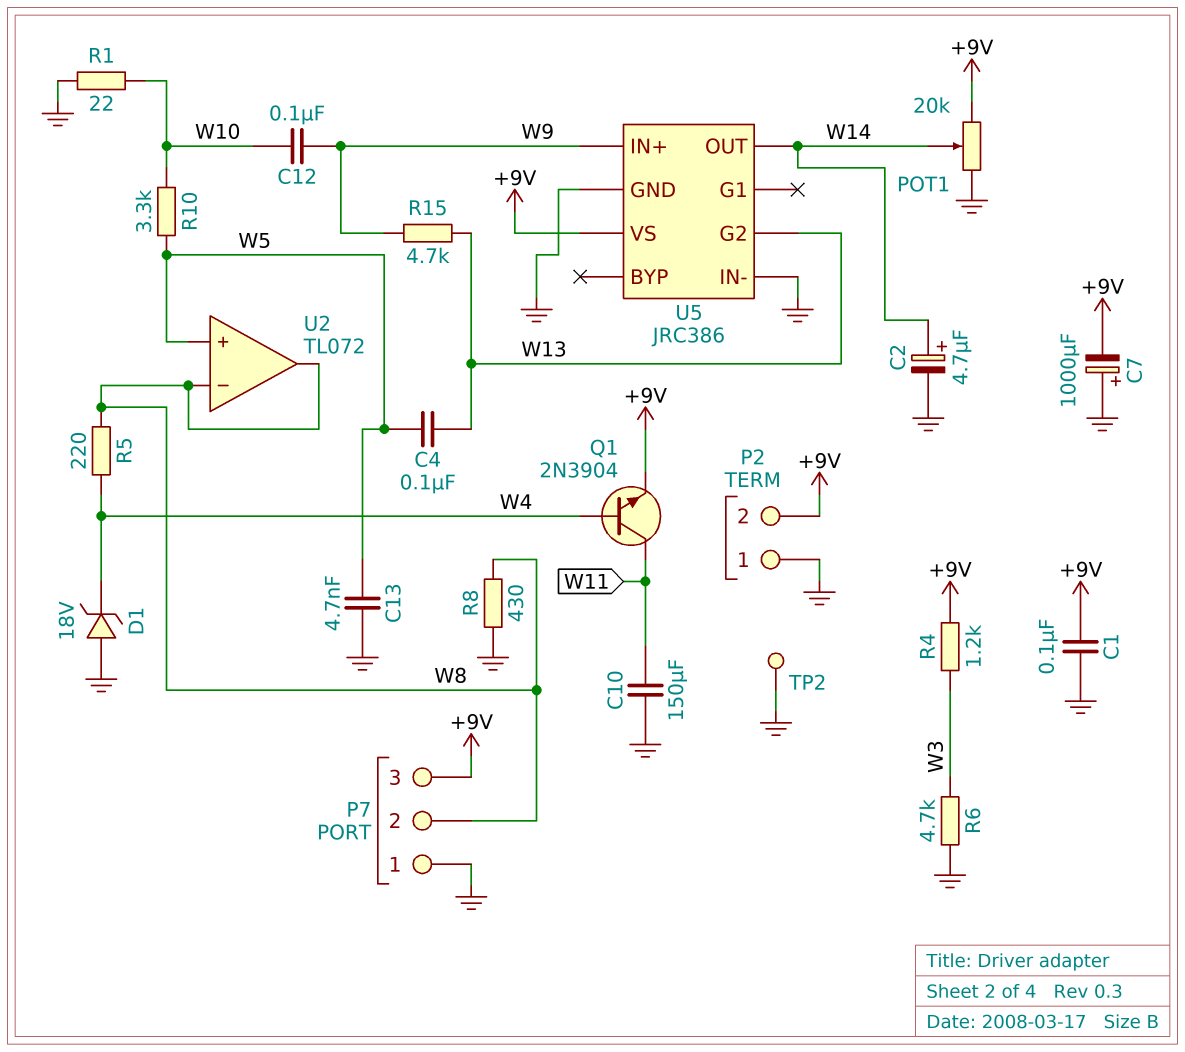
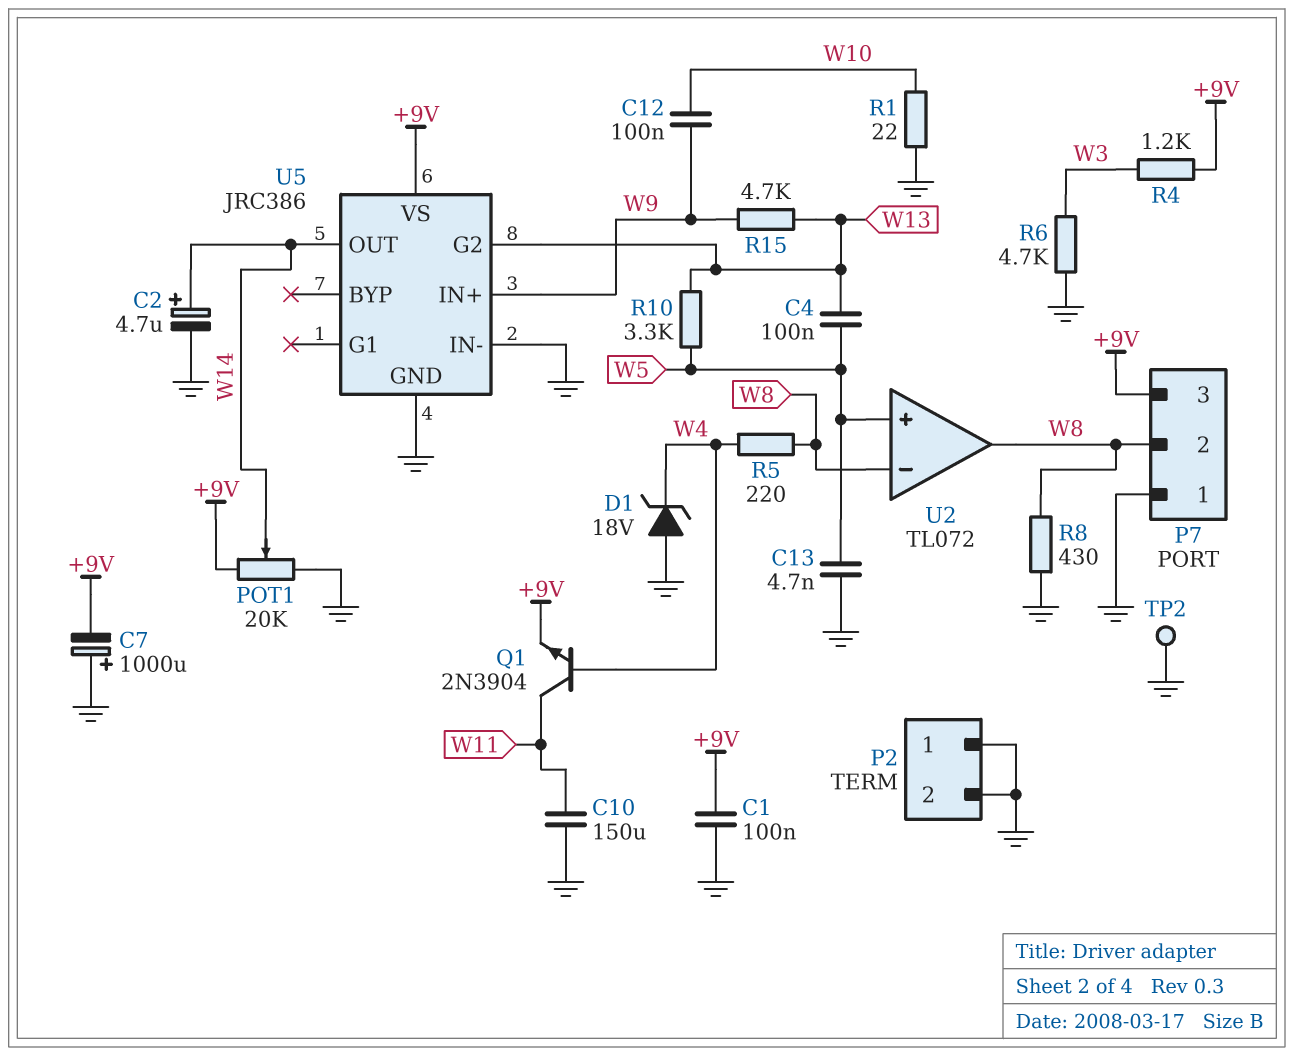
P2 pin 2: +9V -> GND
R10: 3.3k (W5, W10) -> 3.3k (W5, W13)

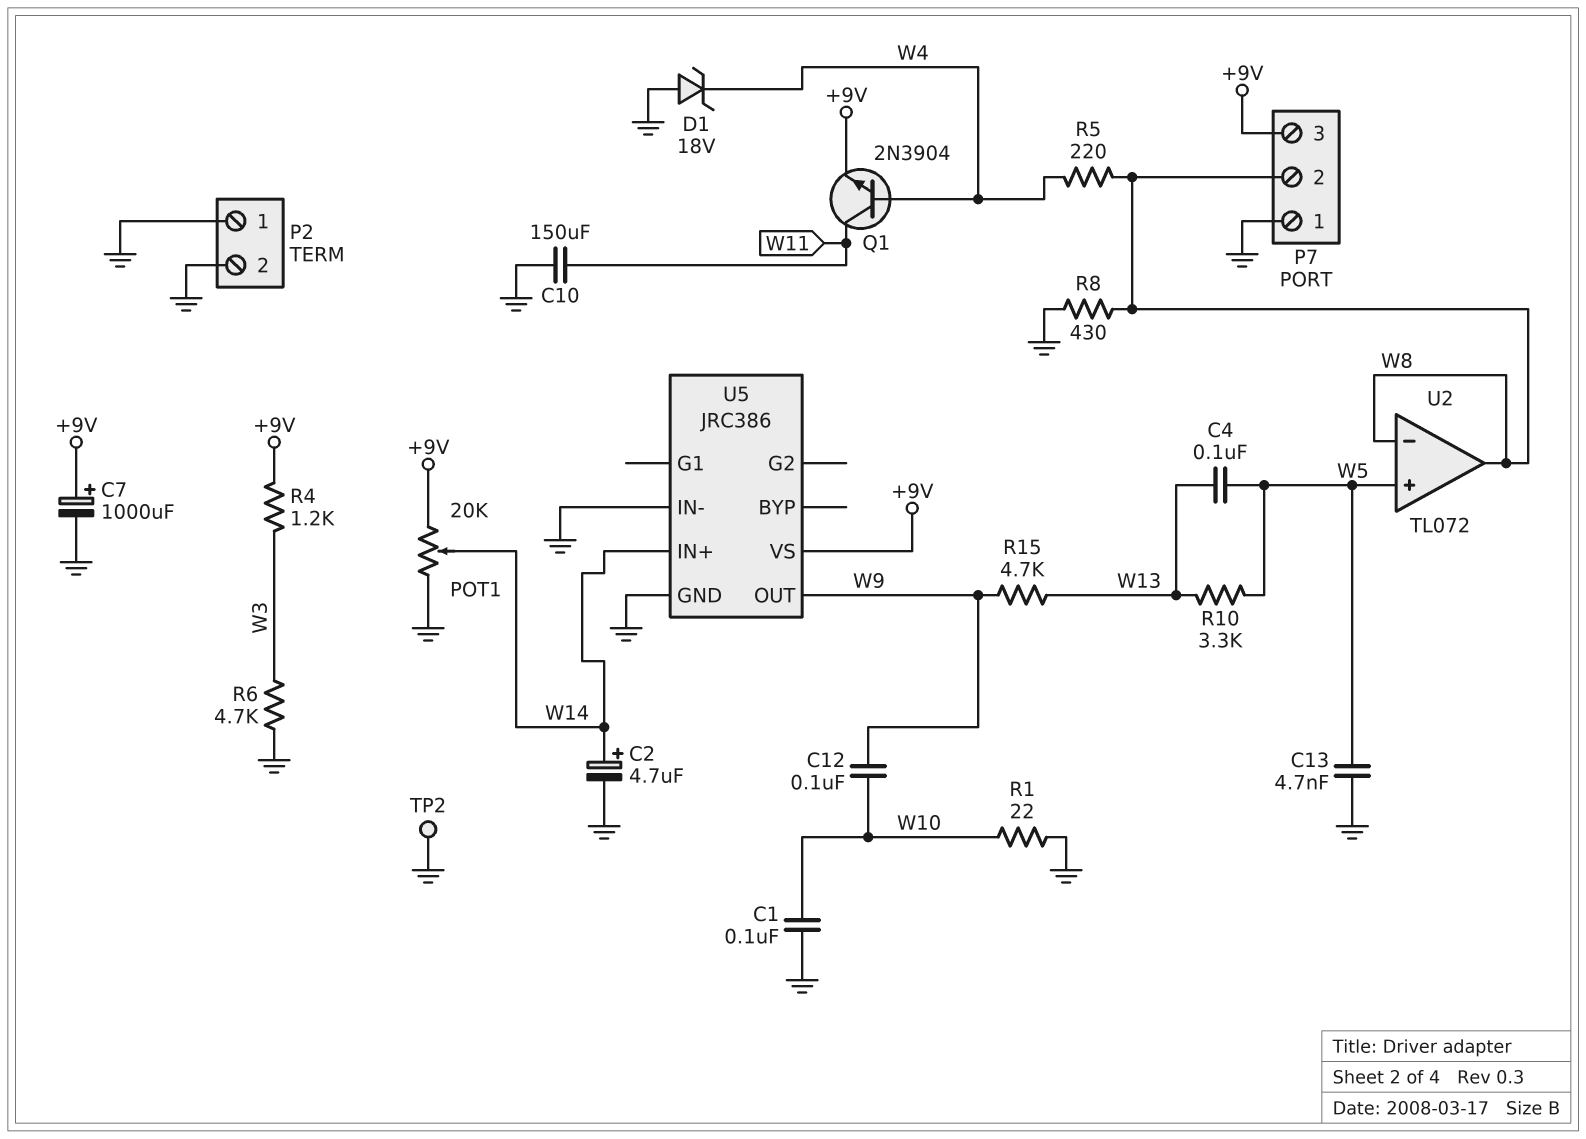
C1: 100nF (+9V, GND) -> 100nF (GND, W10)
C7: 1000uF (plus GND, minus +9V) -> 1000uF (plus +9V, minus GND)
U5 pin G2: W13 -> none
U5 pin IN+: W9 -> W14
U5 pin OUT: W14 -> W9

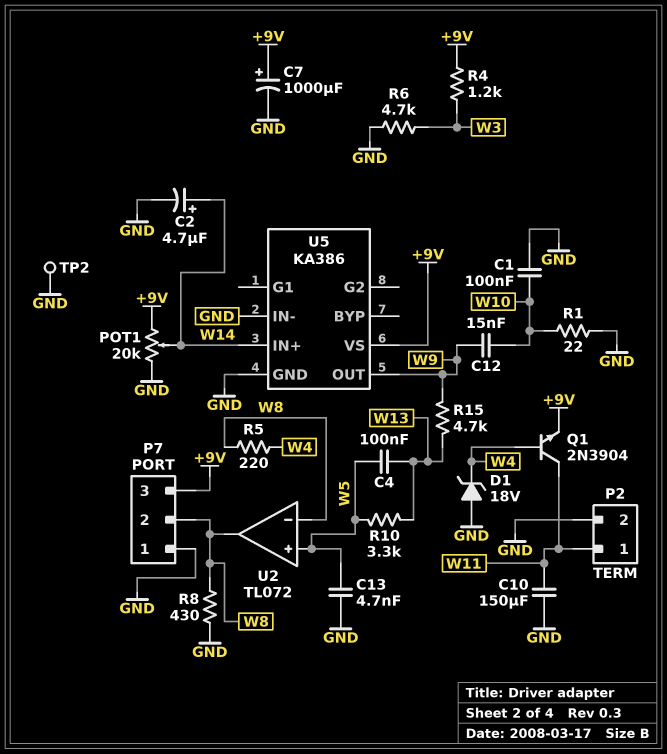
C12: 100nF (W9, W10) -> 15nF (W9, W10)
P2 pin 1: GND -> W11
U5: JRC386 -> KA386

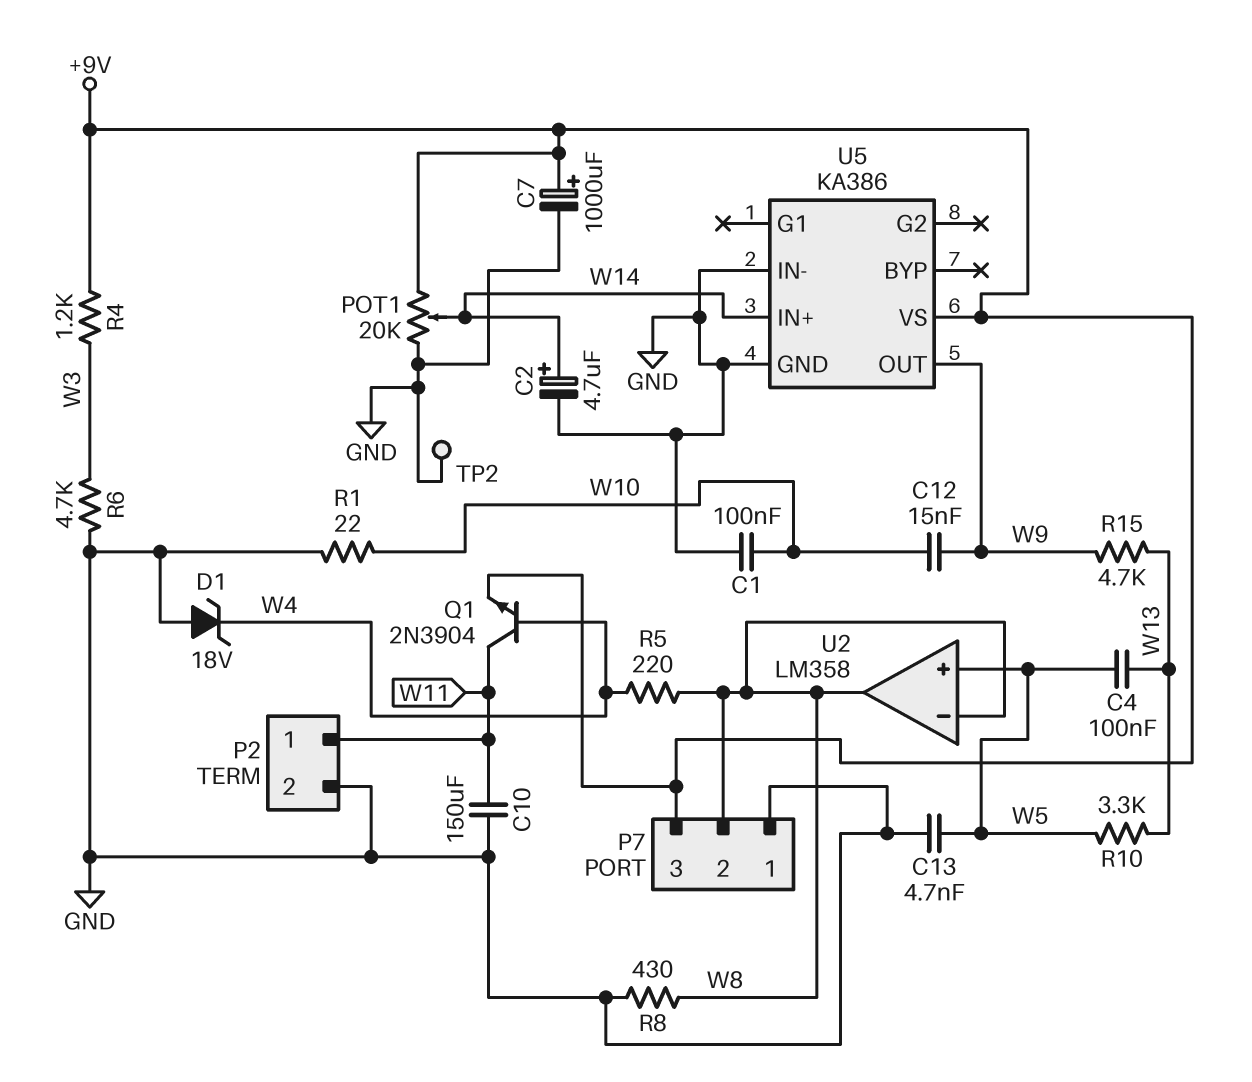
U2: TL072 -> LM358

